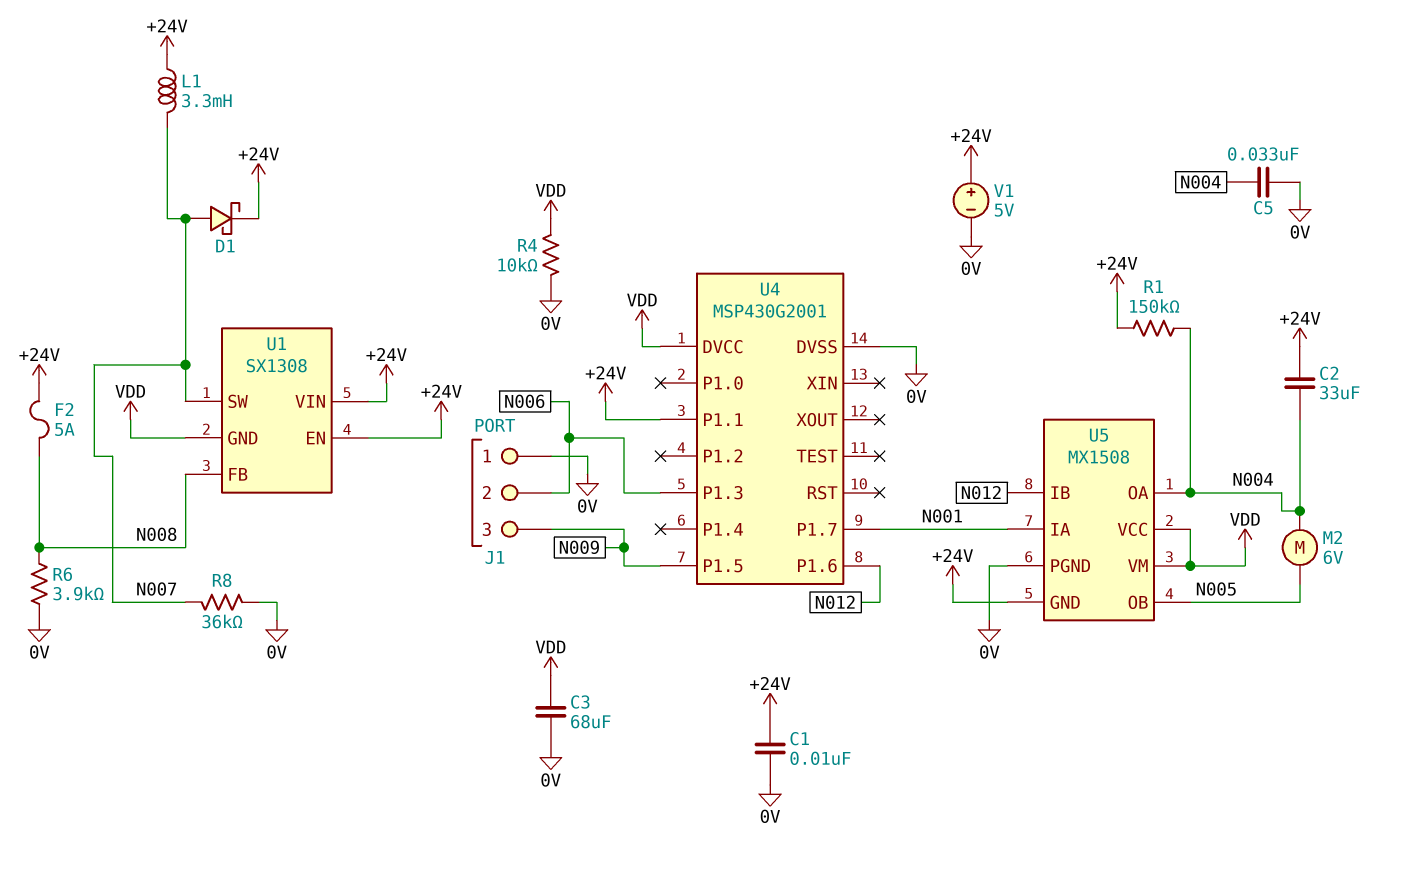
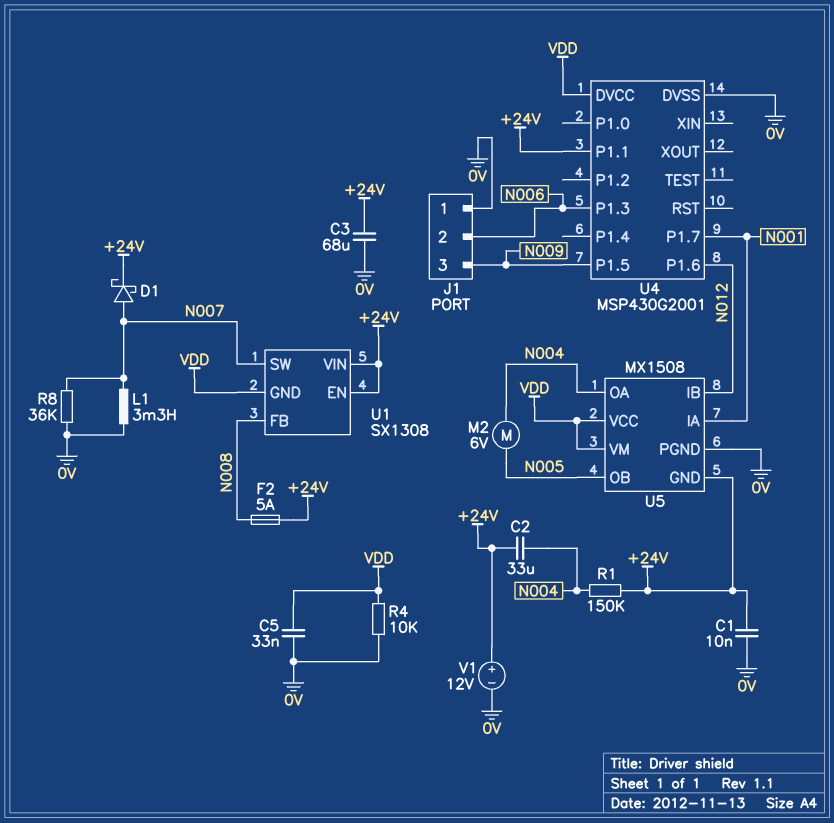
C3: 68uF (0V, VDD) -> 68uF (+24V, 0V)
C5: 33nF (0V, N004) -> 33nF (0V, VDD)
L1: 3.3mH (+24V, N007) -> 3.3mH (0V, N007)
R6: 3.9k (0V, N008) -> none
V1: 5V (plus +24V, minus 0V) -> 12V (plus +24V, minus 0V)

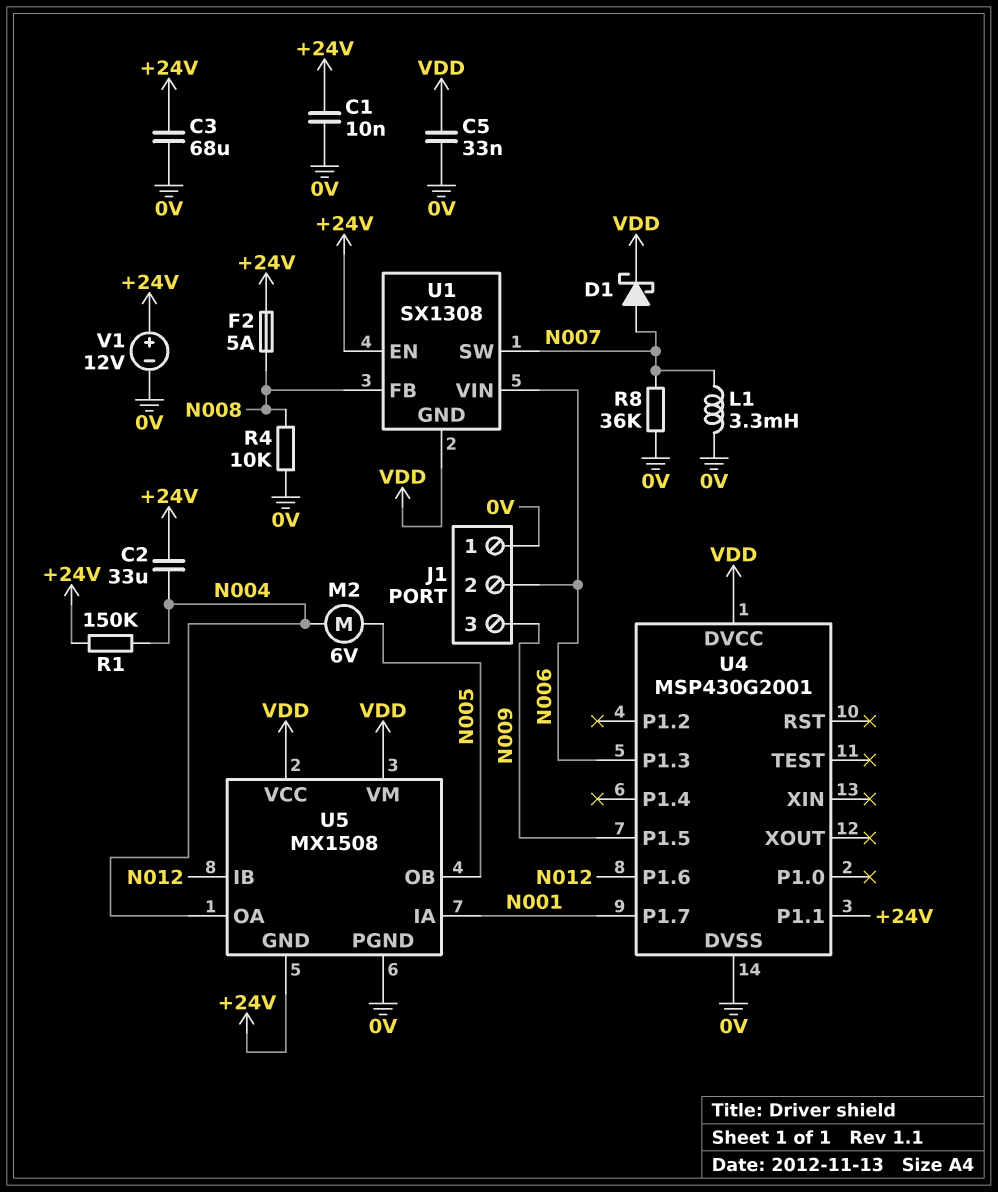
D1: schottky (A N007, K +24V) -> schottky (A N007, K VDD)
R4: 10k (0V, VDD) -> 10k (0V, N008)
U1 pin VIN: +24V -> N006

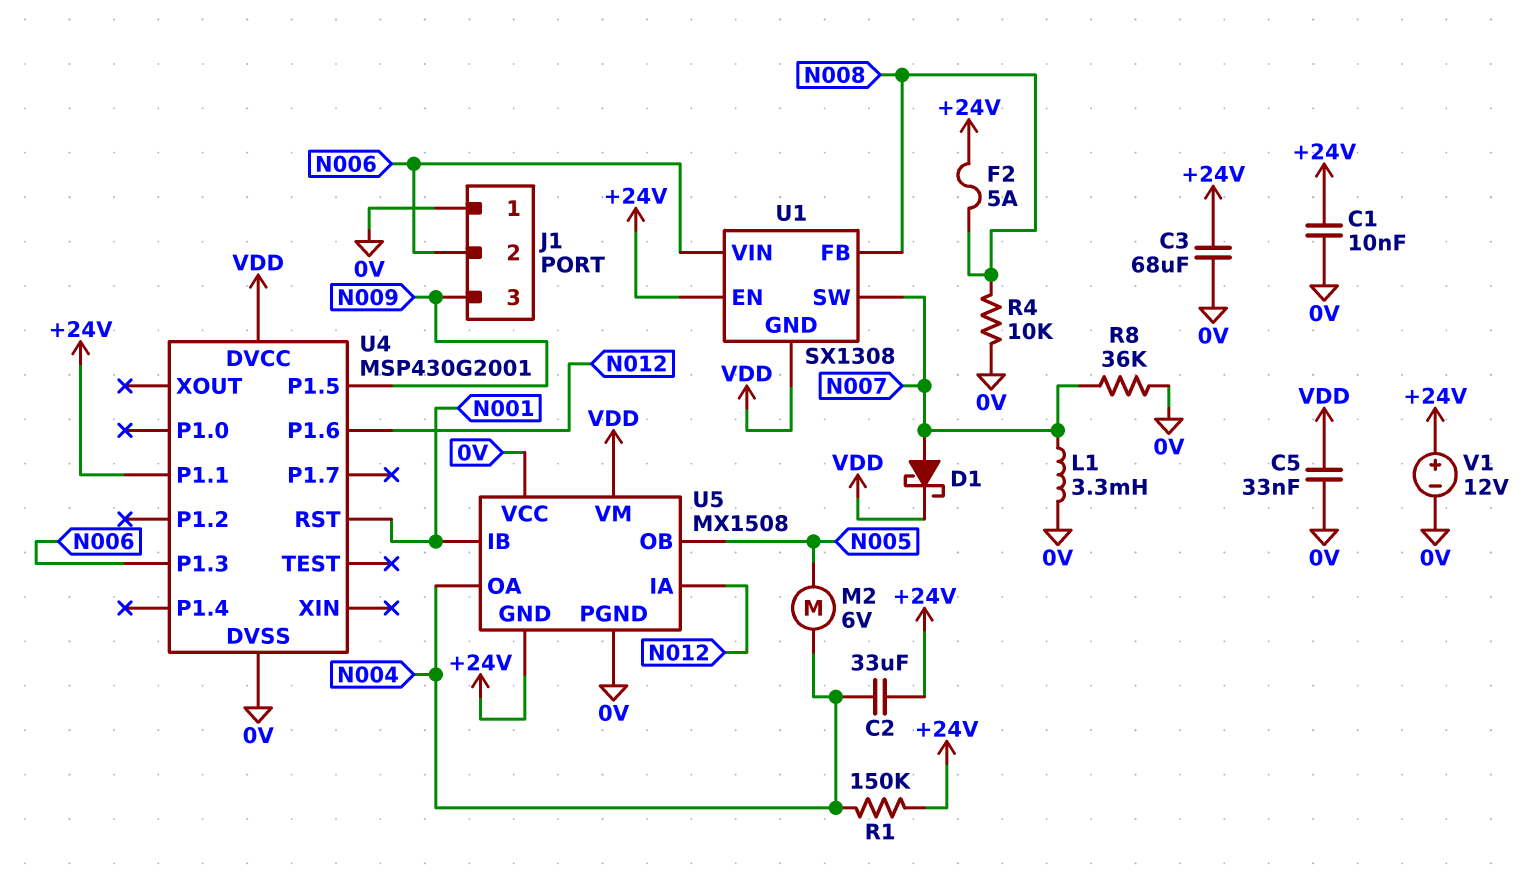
U4 pin P1.7: N001 -> none
U4 pin RST: none -> N001
U5 pin IA: N001 -> N012
U5 pin IB: N012 -> N001
U5 pin VCC: VDD -> 0V

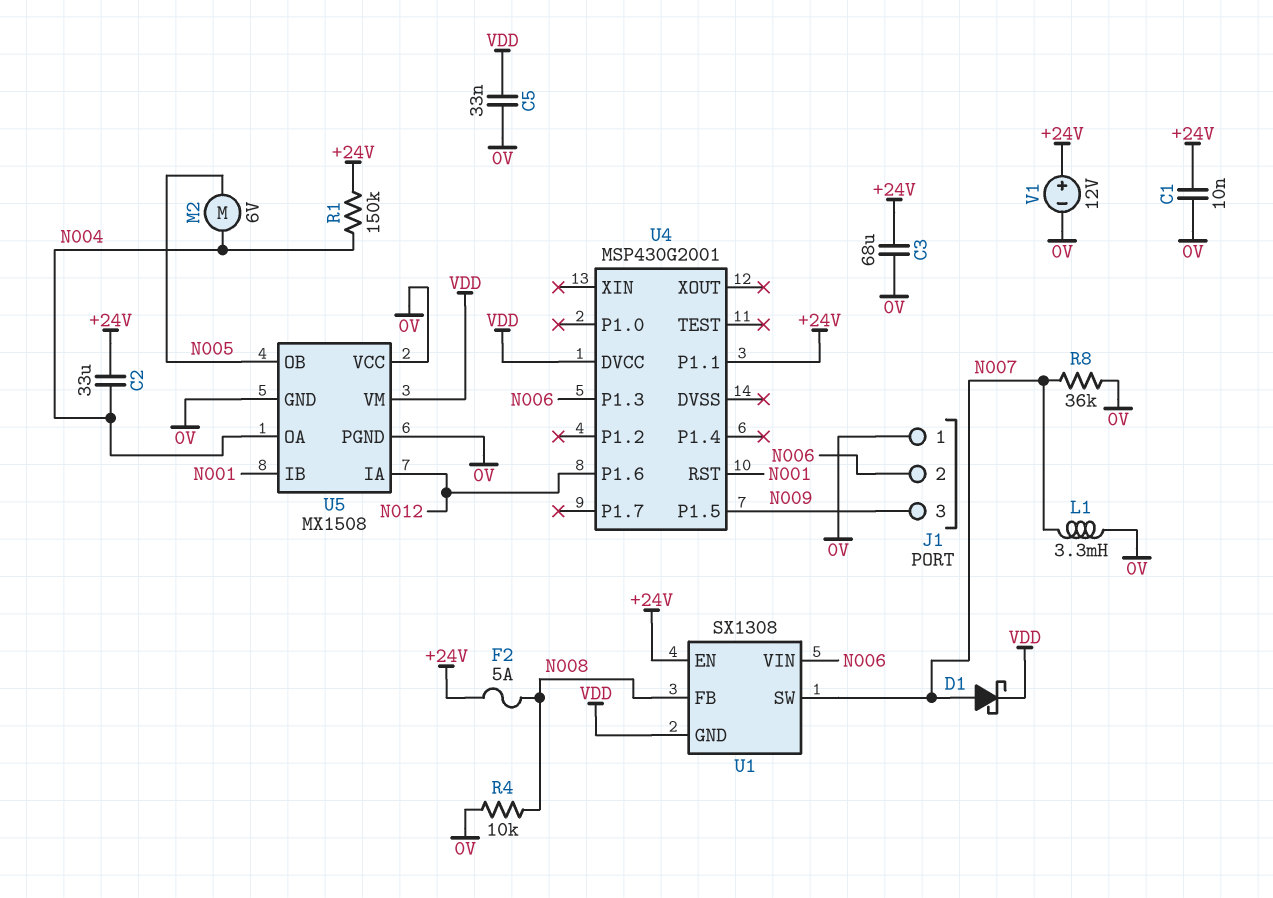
U4 pin DVSS: 0V -> none
U5 pin GND: +24V -> 0V

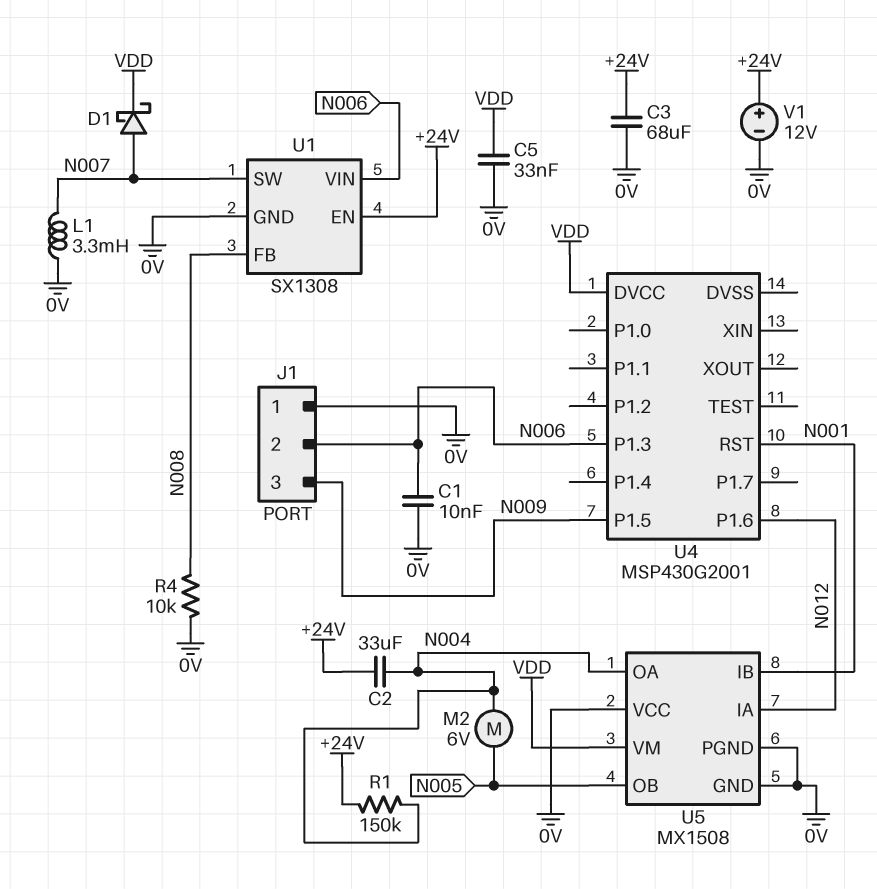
C1: 10nF (+24V, 0V) -> 10nF (0V, N006)
F2: 5A (+24V, N008) -> none
R8: 36k (0V, N007) -> none
U1 pin GND: VDD -> 0V
U4 pin P1.1: +24V -> none

